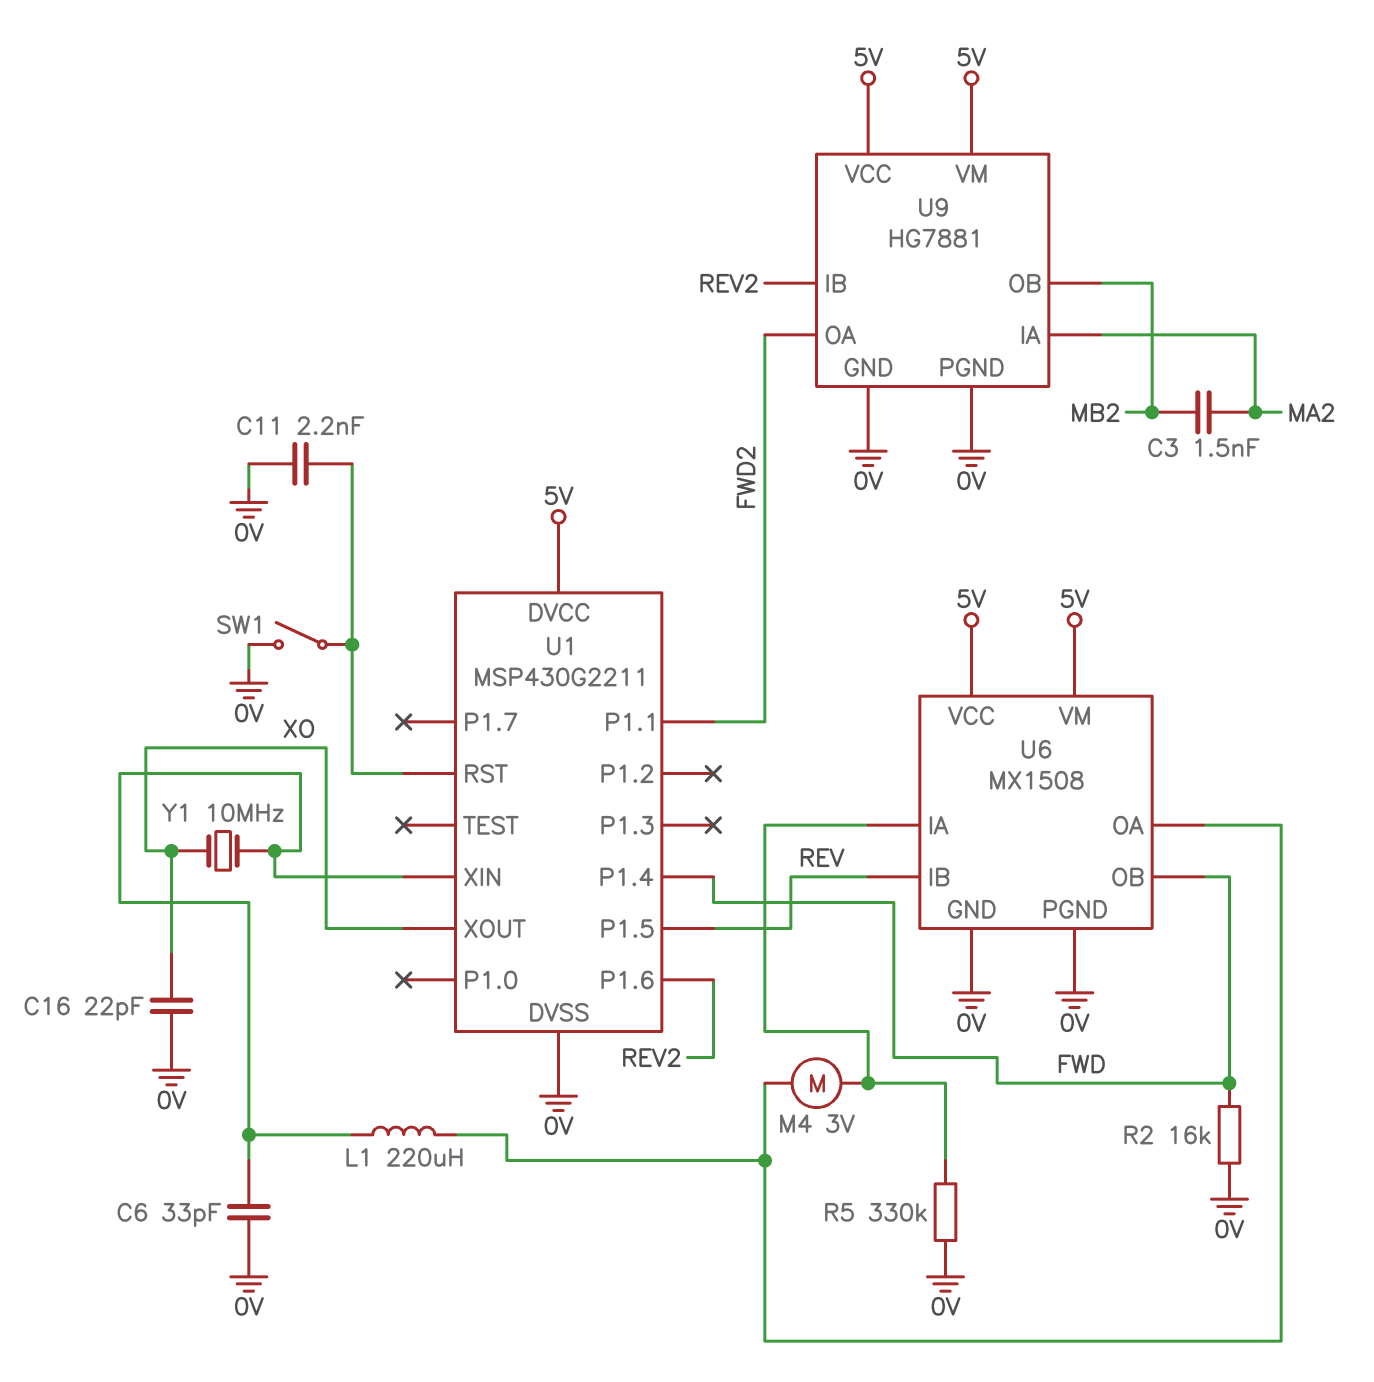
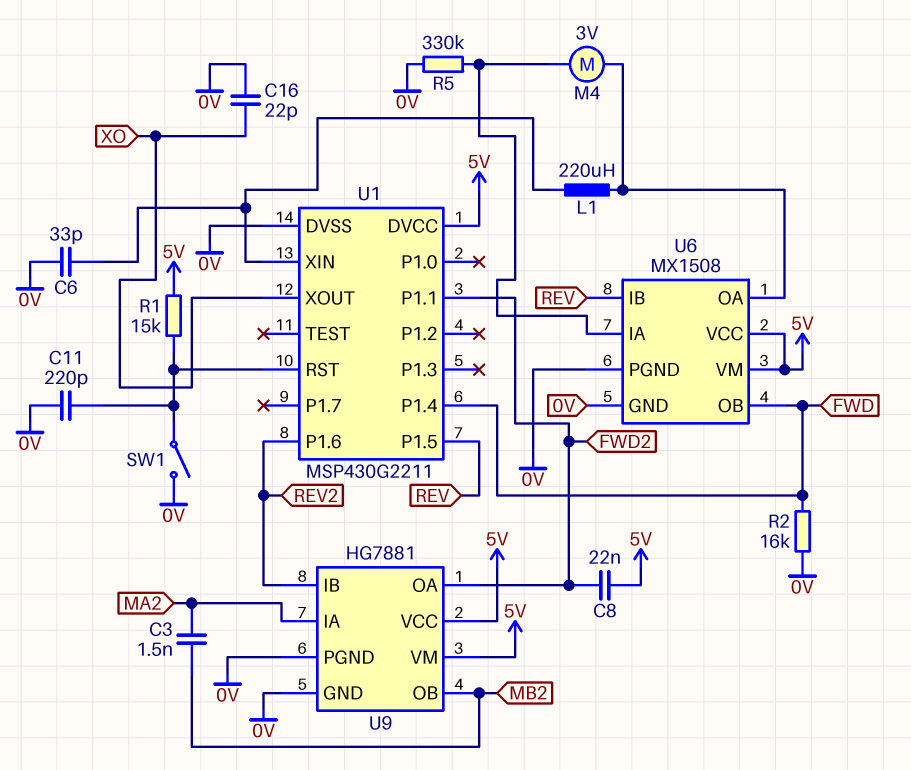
C8: none -> 22nF (5V, FWD2)
C11: 2.2nF (0V, U1/RST) -> 220pF (0V, U1/RST)
R1: none -> 15k (5V, U1/RST)
Y1: 10MHz (U1/XIN, XO) -> none

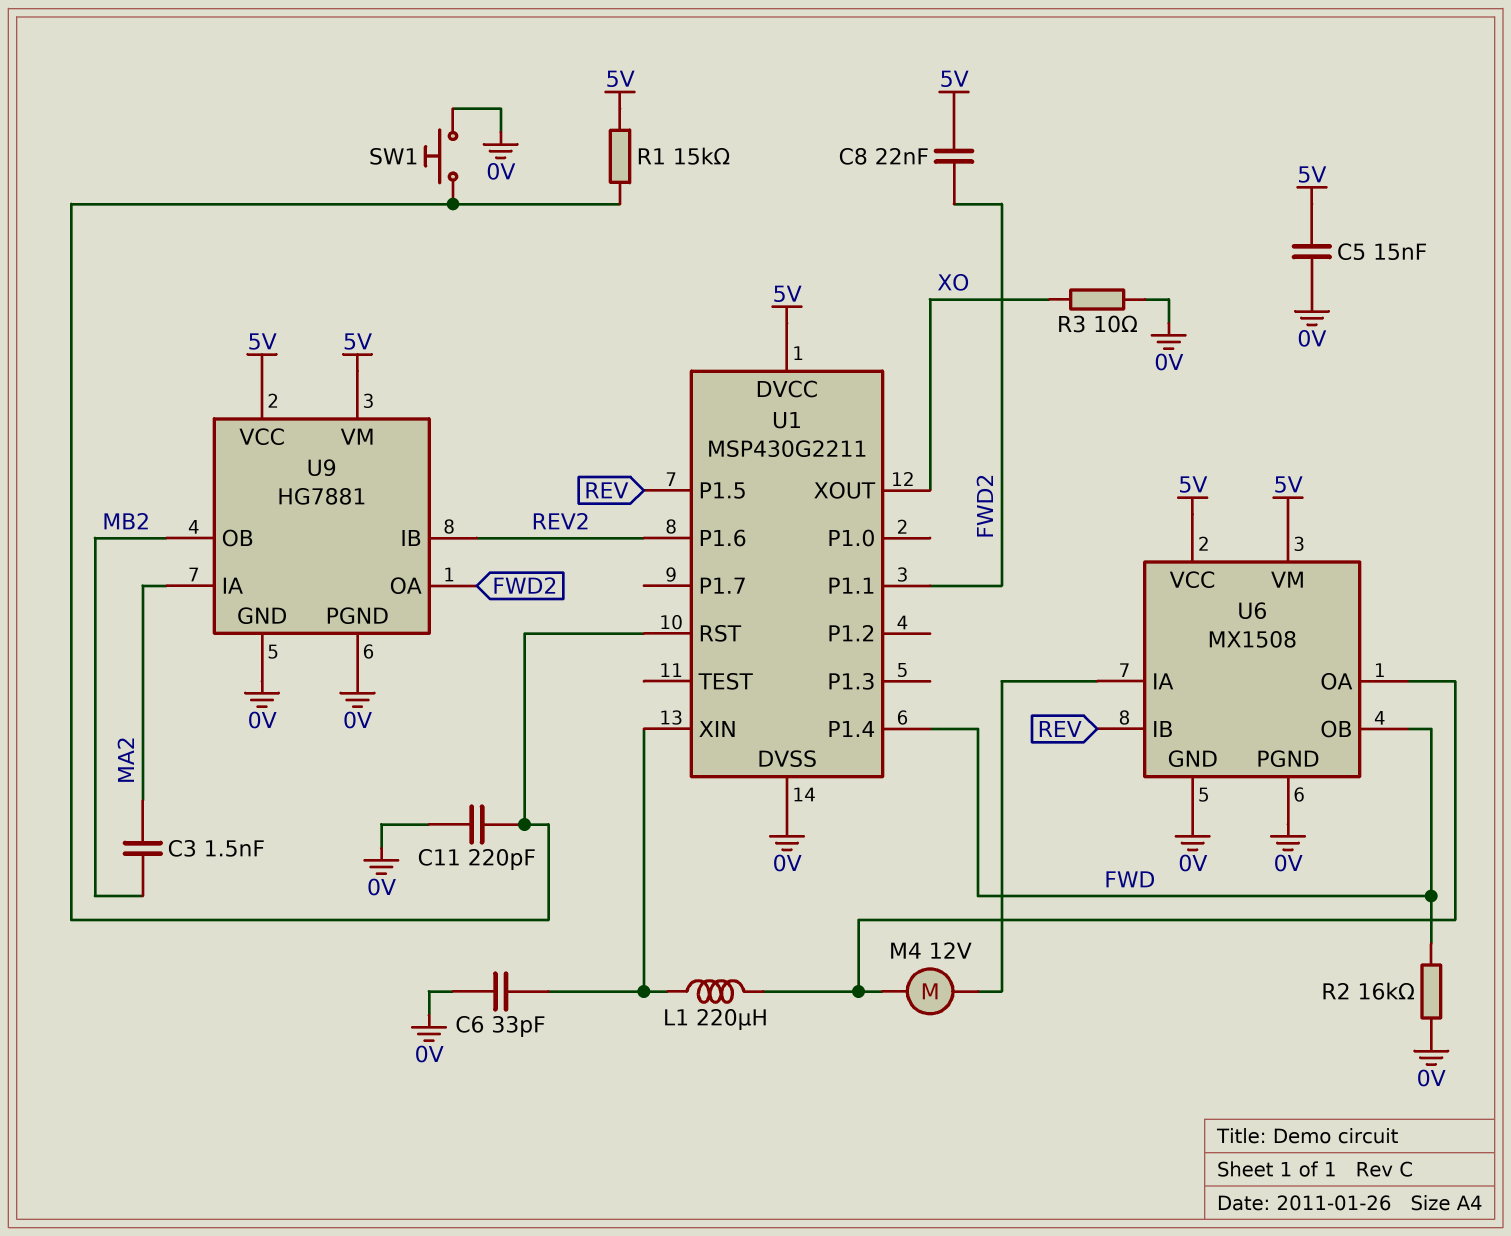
C5: none -> 15nF (0V, 5V)
C16: 22pF (0V, XO) -> none
M4: motor 3V (U6/IA, U6/OA) -> motor 12V (U6/IA, U6/OA)
R3: none -> 10 (0V, XO)
R5: 330k (0V, U6/IA) -> none
SW1: switch (0V, U1/RST) -> button (0V, U1/RST)

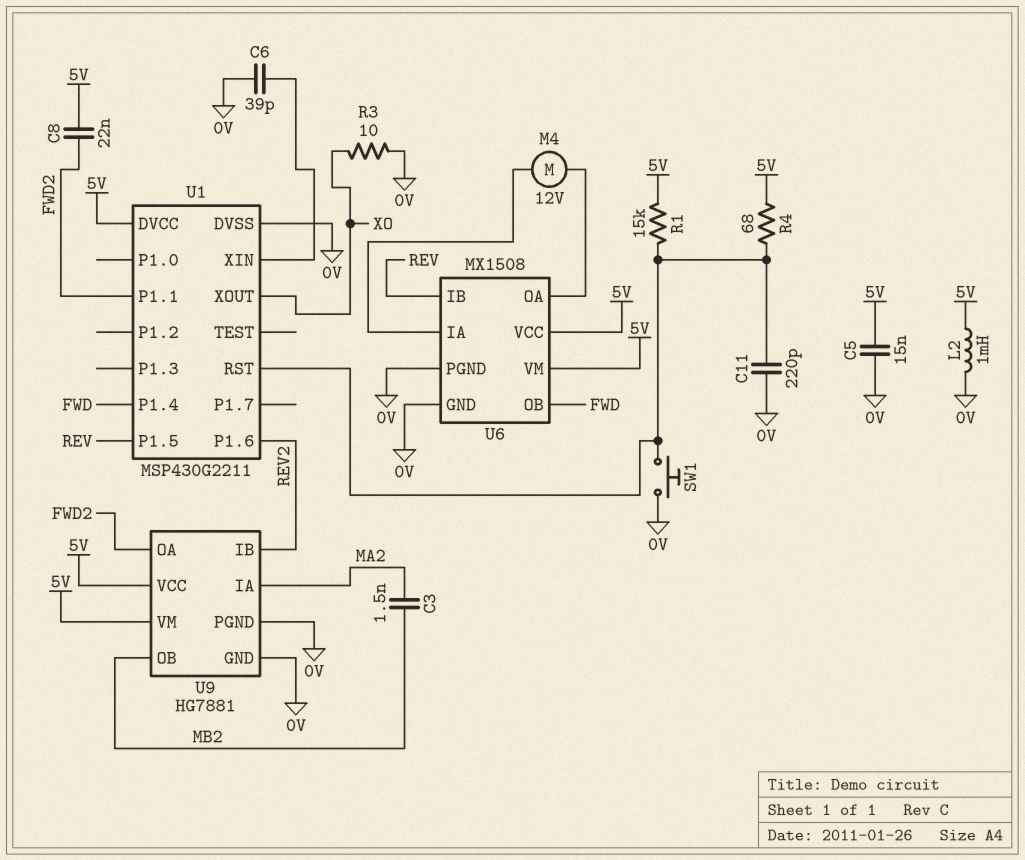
C6: 33pF (0V, U1/XIN) -> 39pF (0V, U1/XIN)
L1: 220uH (U1/XIN, U6/OA) -> none
L2: none -> 1mH (0V, 5V)
R2: 16k (0V, FWD) -> none
R4: none -> 68 (5V, U1/RST)

